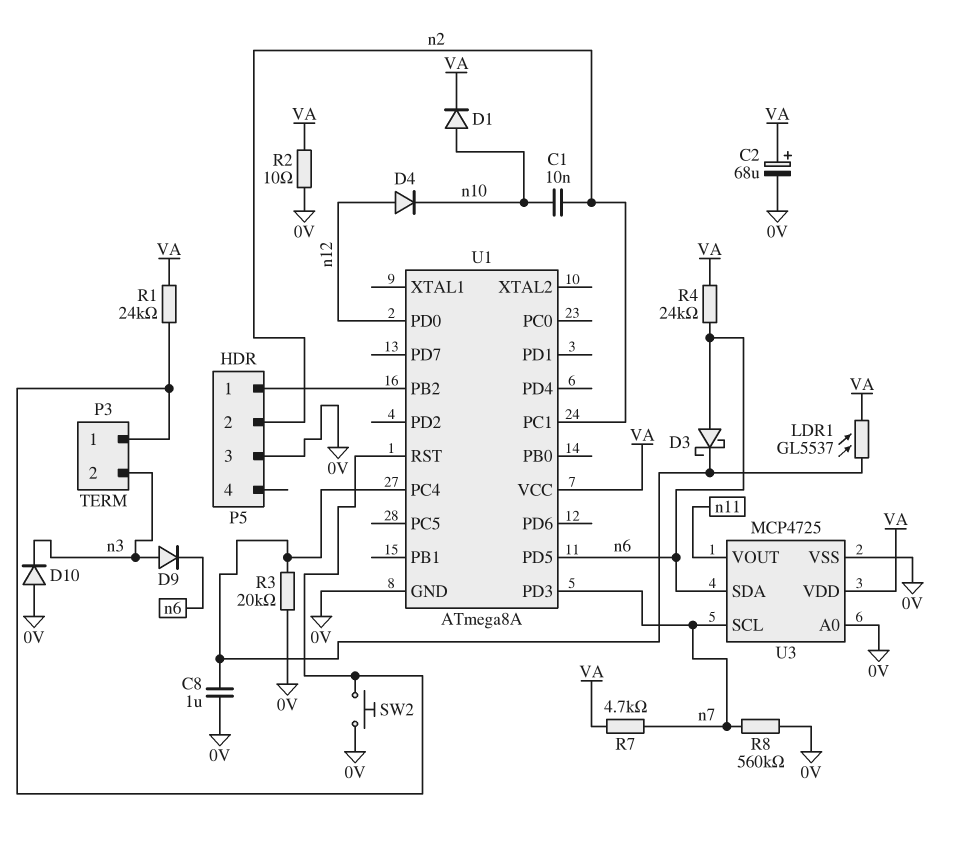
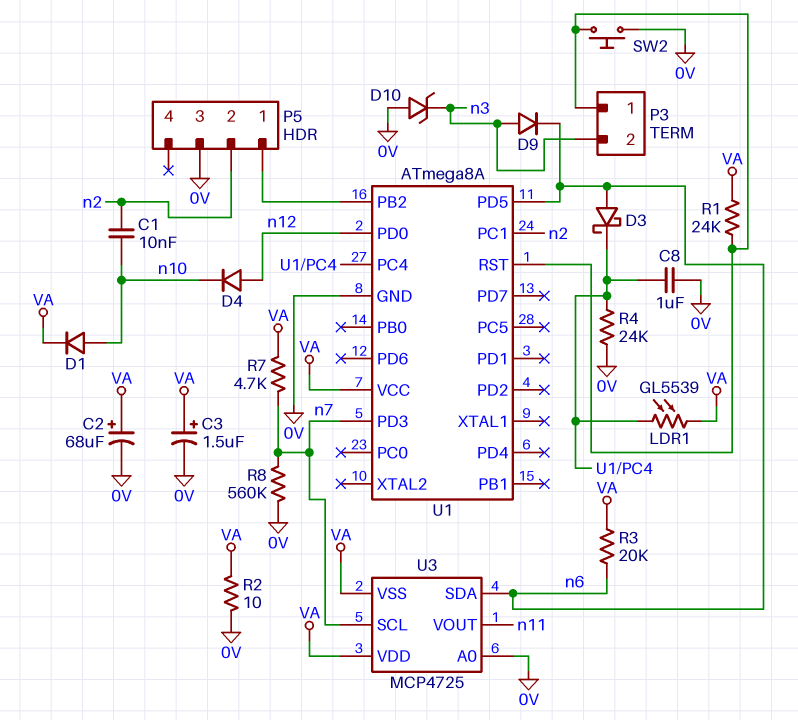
C3: none -> 1.5uF (plus VA, minus 0V)
D10: diode (A 0V, K n3) -> zener (A 0V, K n3)
LDR1: GL5537 (U1/PC4, VA) -> GL5539 (U1/PC4, VA)
R3: 20k (0V, U1/PC4) -> 20k (VA, n6)
R4: 24k (VA, n6) -> 24k (0V, U1/PC4)
U3 pin VSS: 0V -> VA

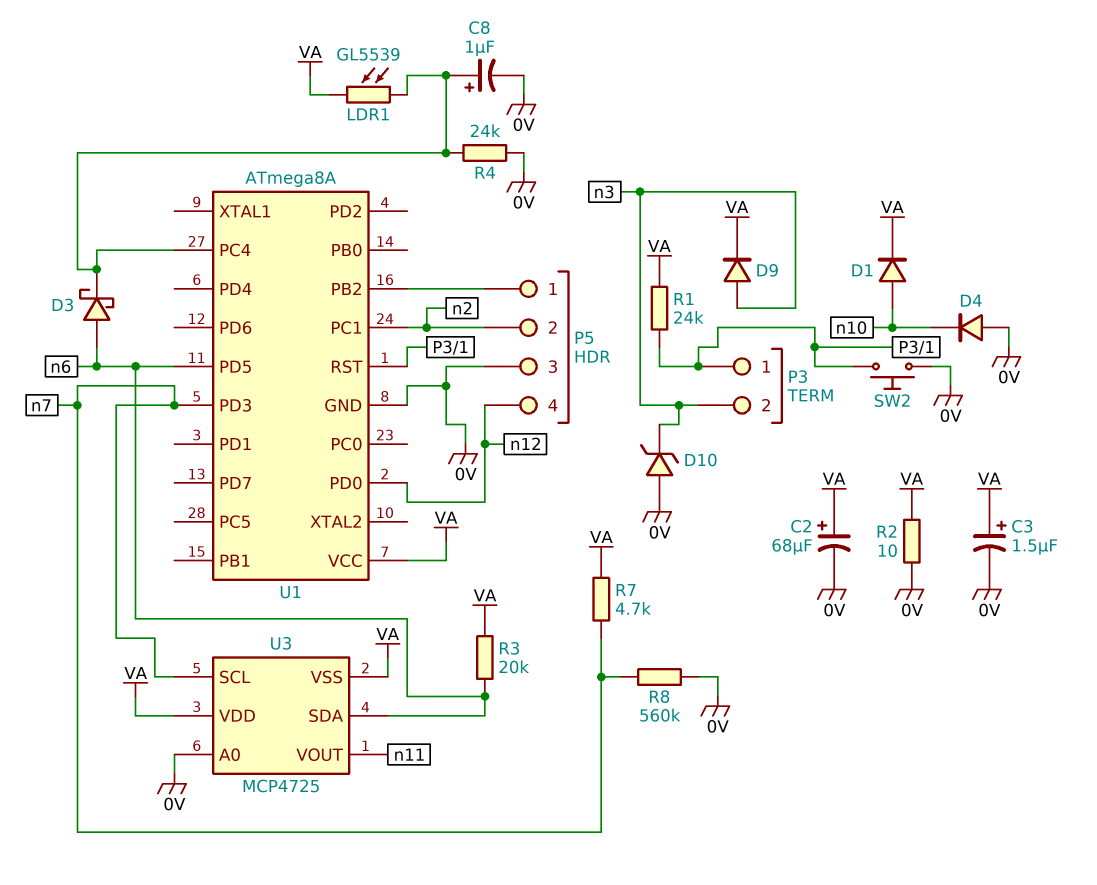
C1: 10nF (n2, n10) -> none
C8: 1uF (0V, U1/PC4) -> 1uF (plus U1/PC4, minus 0V)
D4: diode (A n12, K n10) -> diode (A 0V, K n10)
D9: diode (A n3, K n6) -> diode (A n3, K VA)
P5 pin 4: none -> n12

